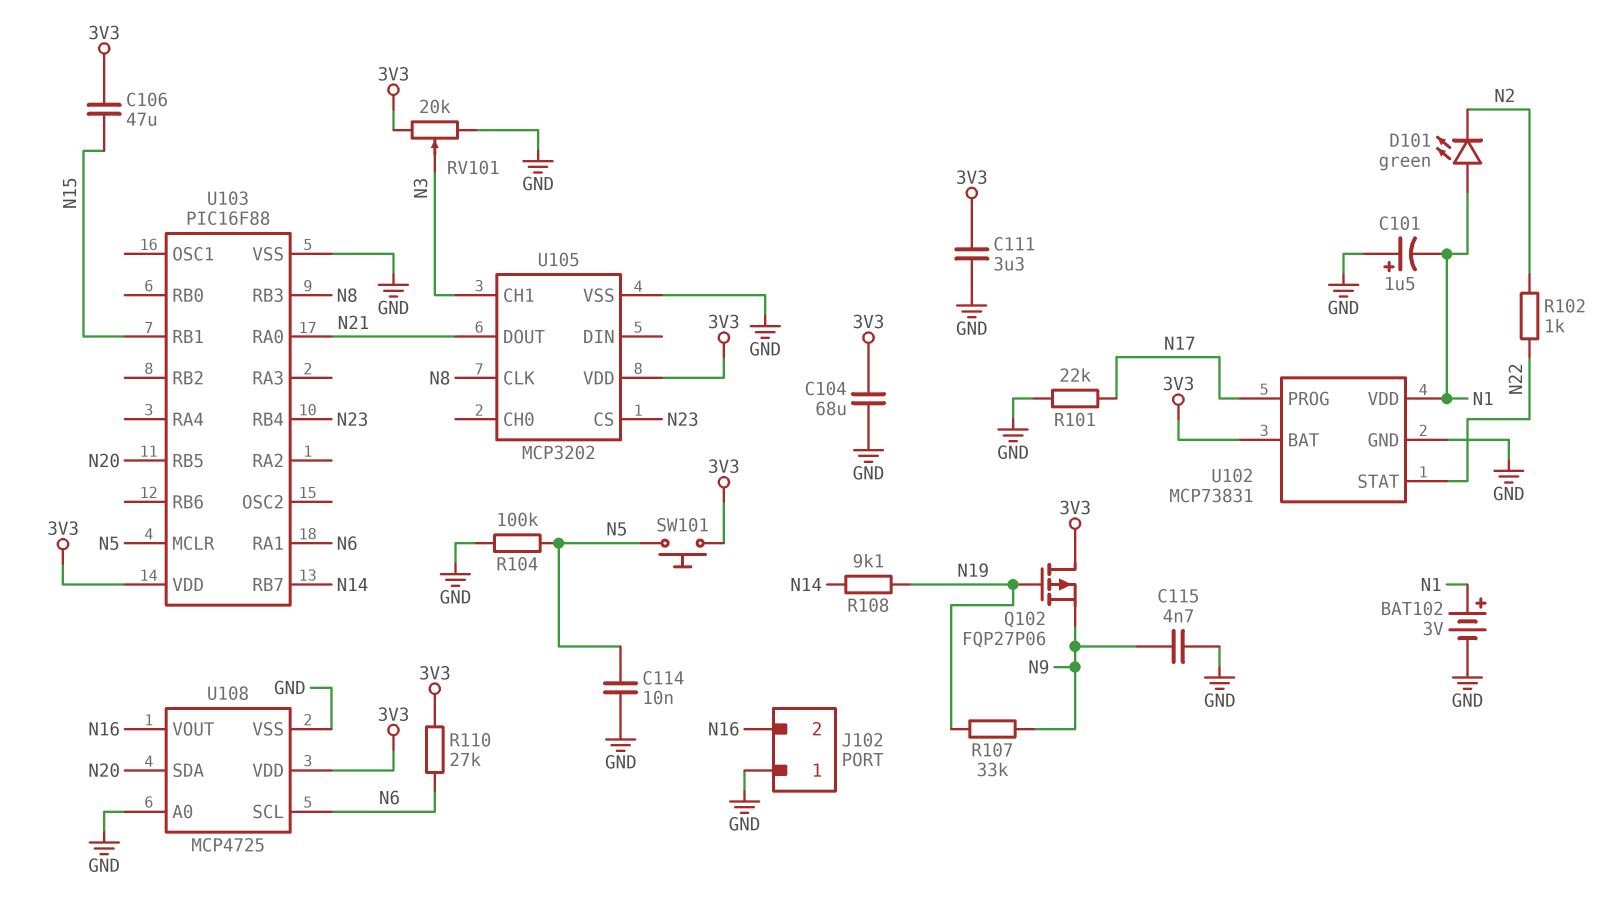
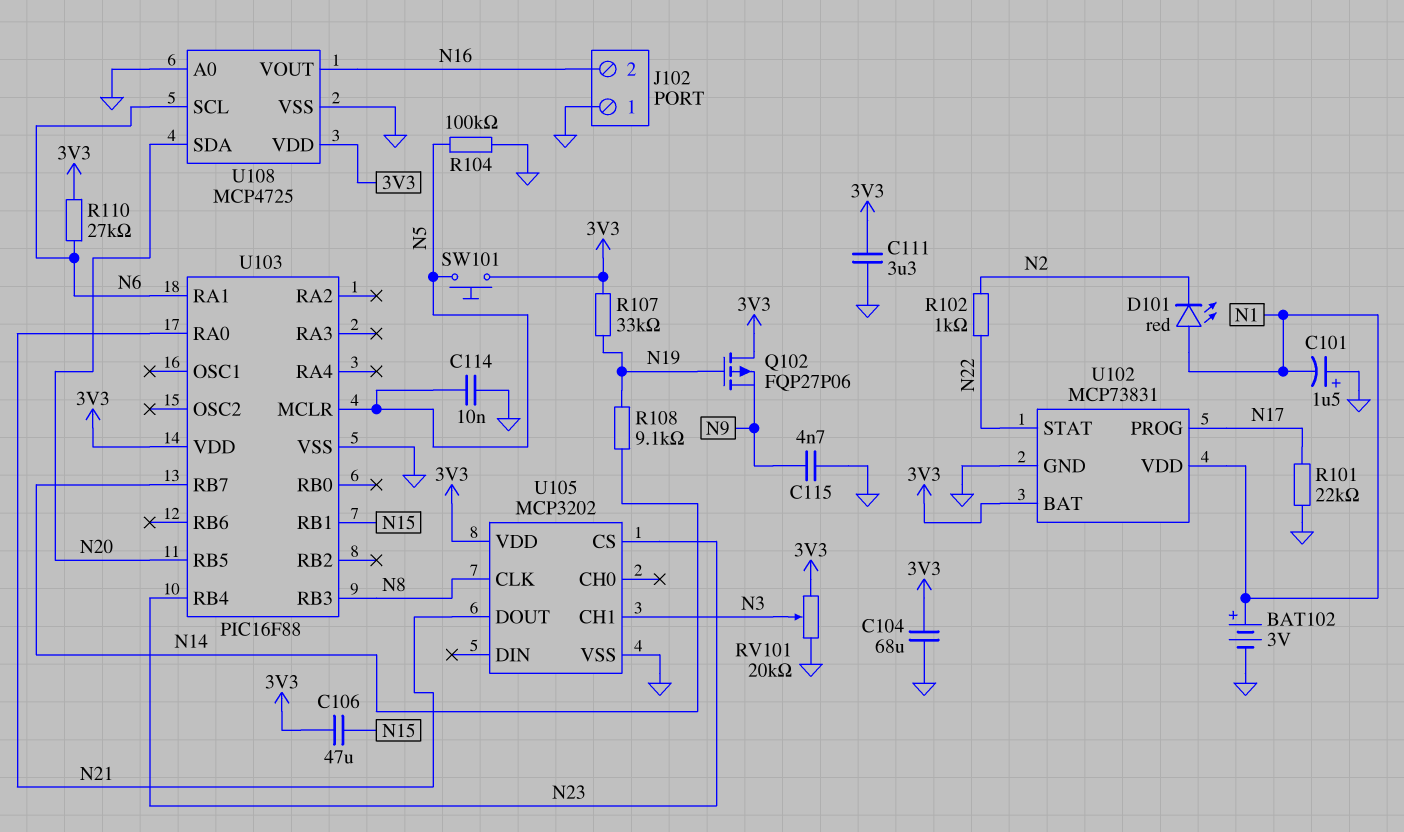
D101: LED green (A N1, K N2) -> LED red (A N1, K N2)
R107: 33k (N9, N19) -> 33k (3V3, N19)

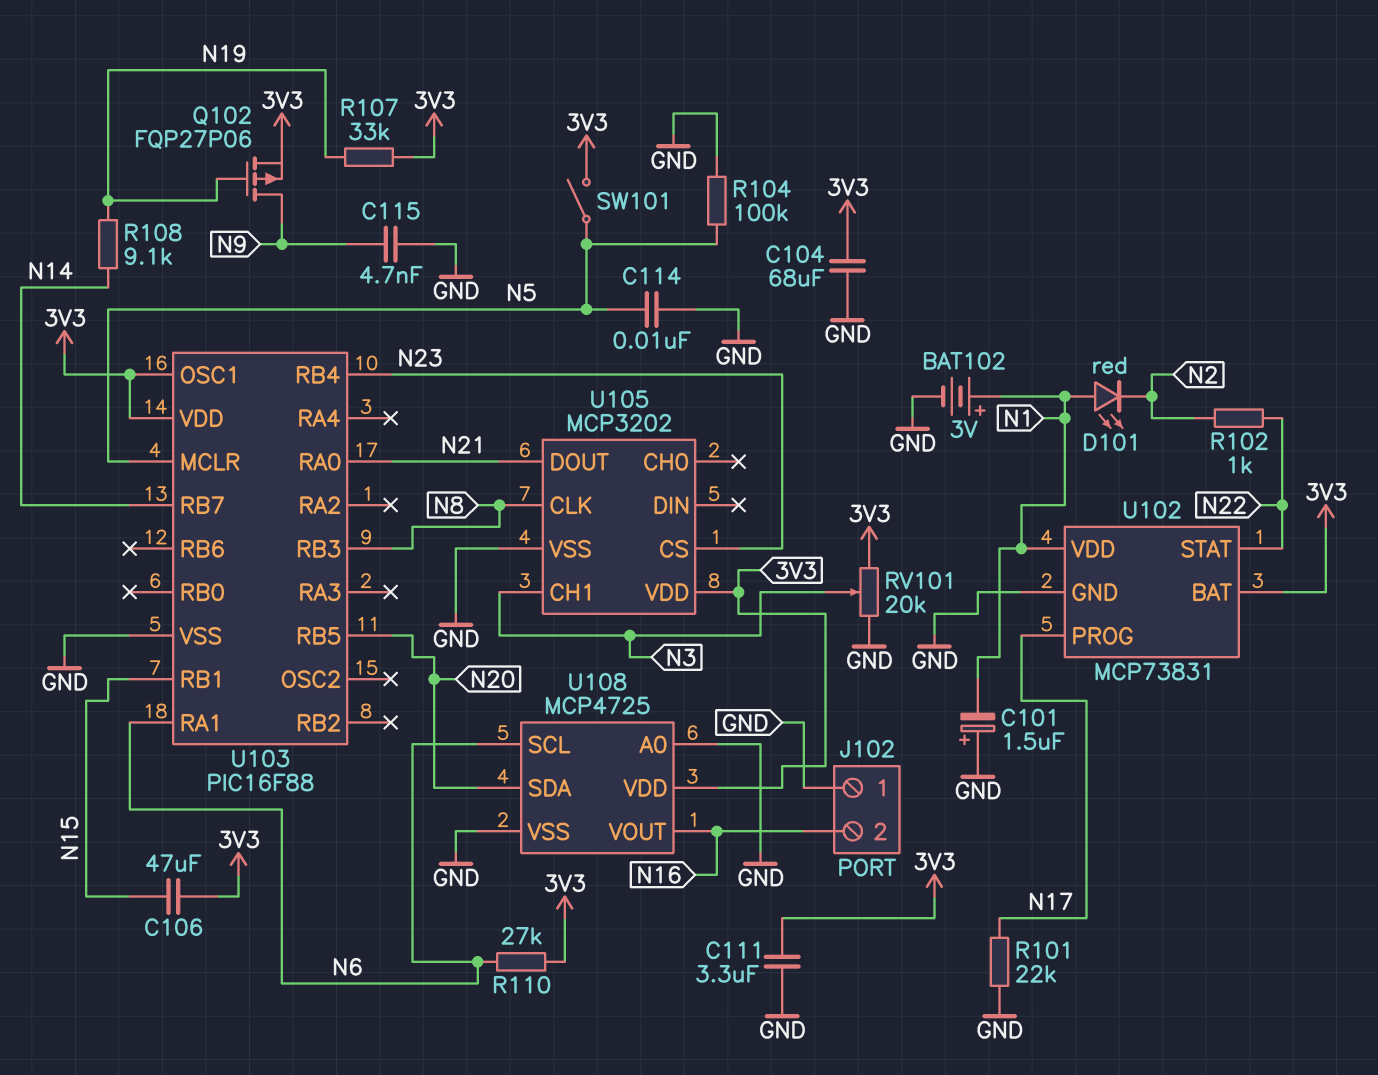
Q102: PMOS FQP27P06 (G N19, D 3V3, S N9) -> PMOS FQP27P06 (G N19, D N9, S 3V3)
SW101: button (3V3, N5) -> switch (3V3, N5)
U103 pin OSC1: none -> 3V3

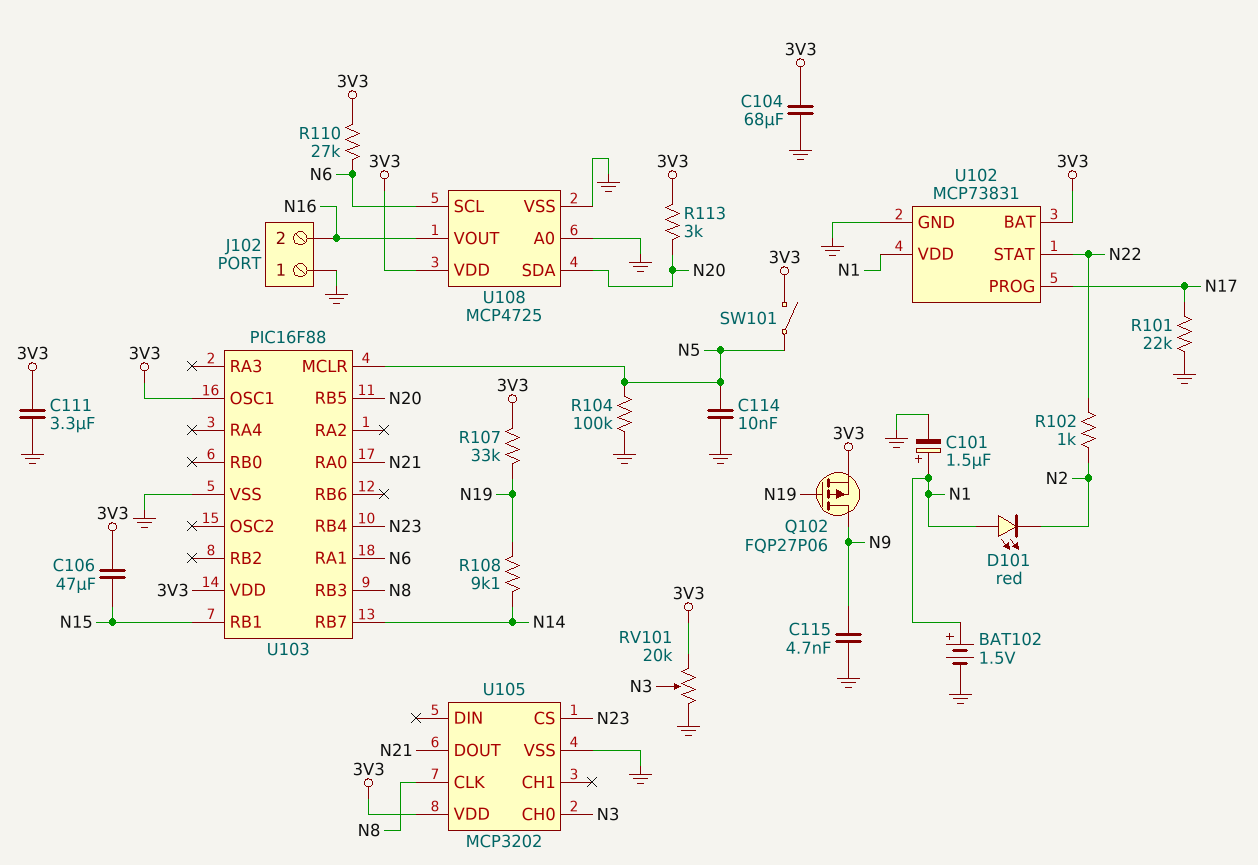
BAT102: 3V (plus N1, minus GND) -> 1.5V (plus N1, minus GND)
C101: 1.5uF (plus GND, minus N1) -> 1.5uF (plus N1, minus GND)
R113: none -> 3k (3V3, N20)
U105 pin CH0: none -> N3
U105 pin CH1: N3 -> none

